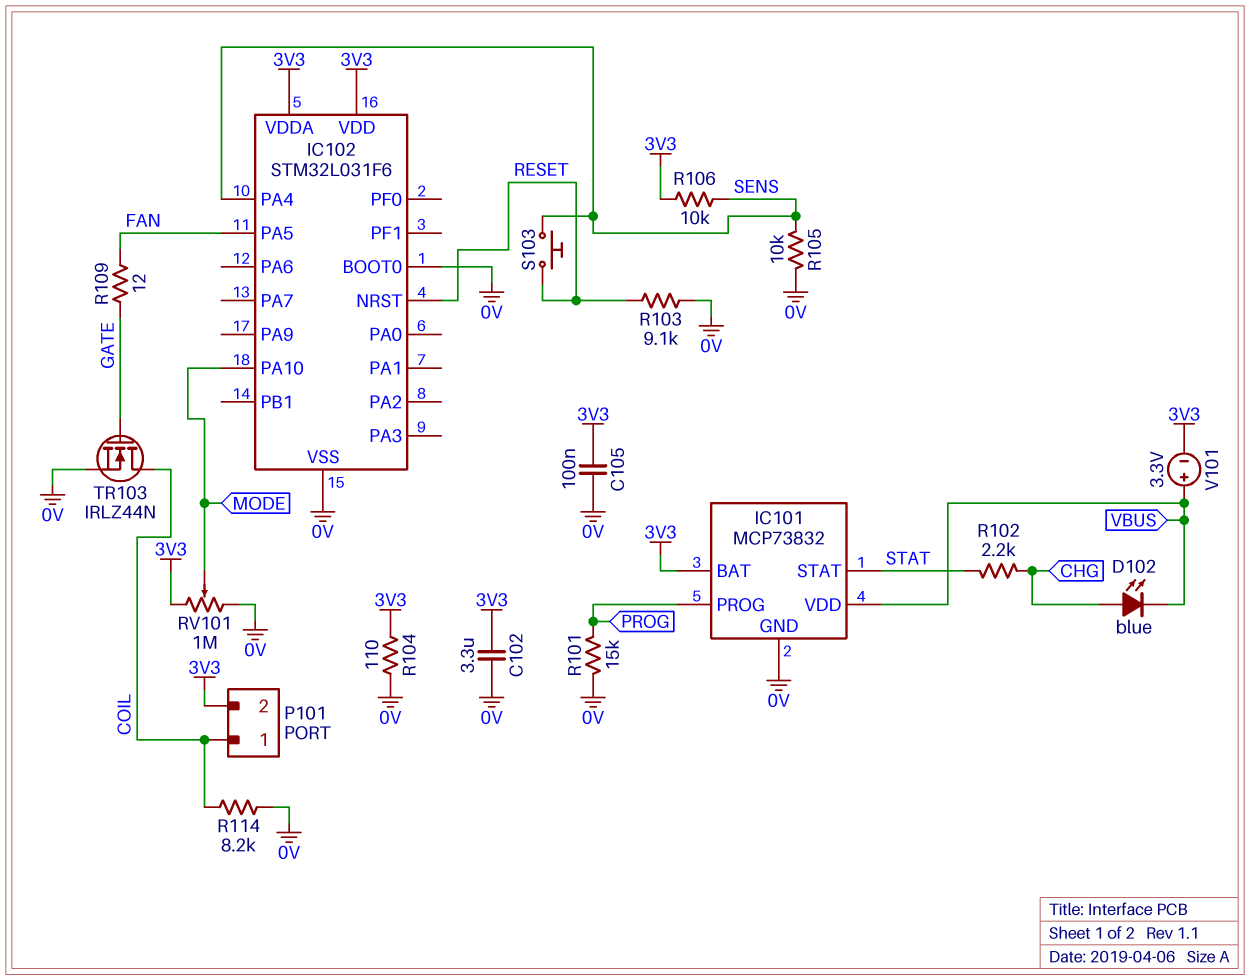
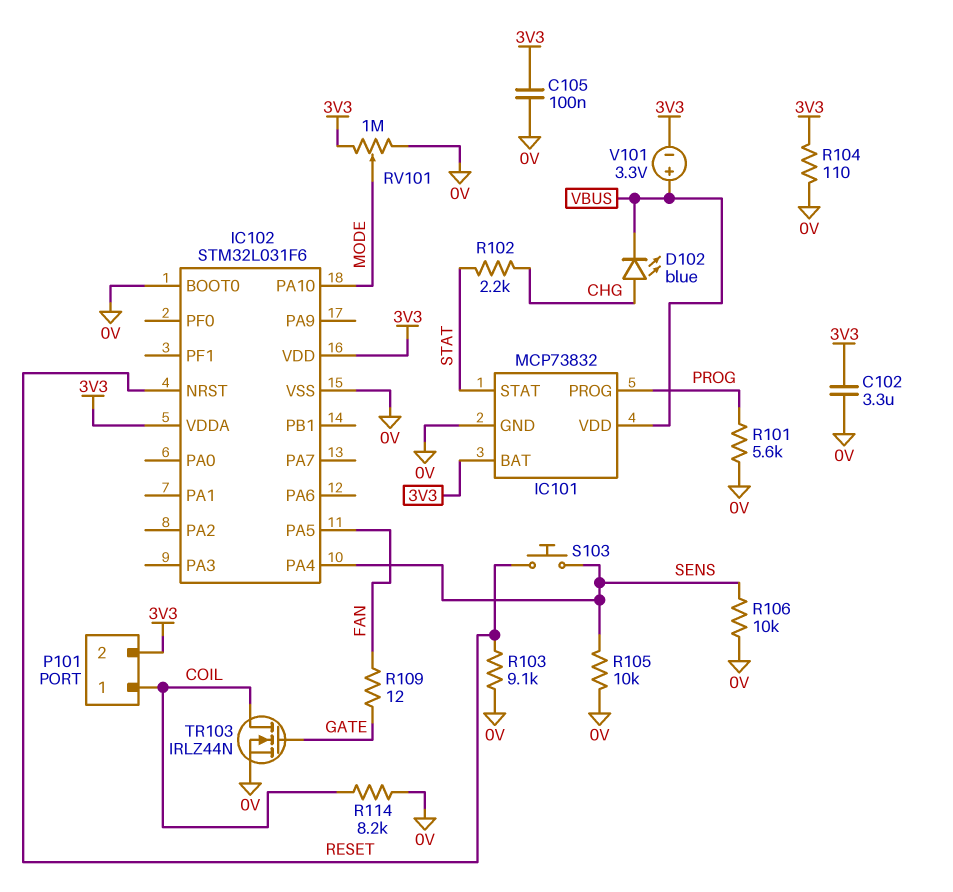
R101: 15k (0V, PROG) -> 5.6k (0V, PROG)
R106: 10k (3V3, SENS) -> 10k (0V, SENS)

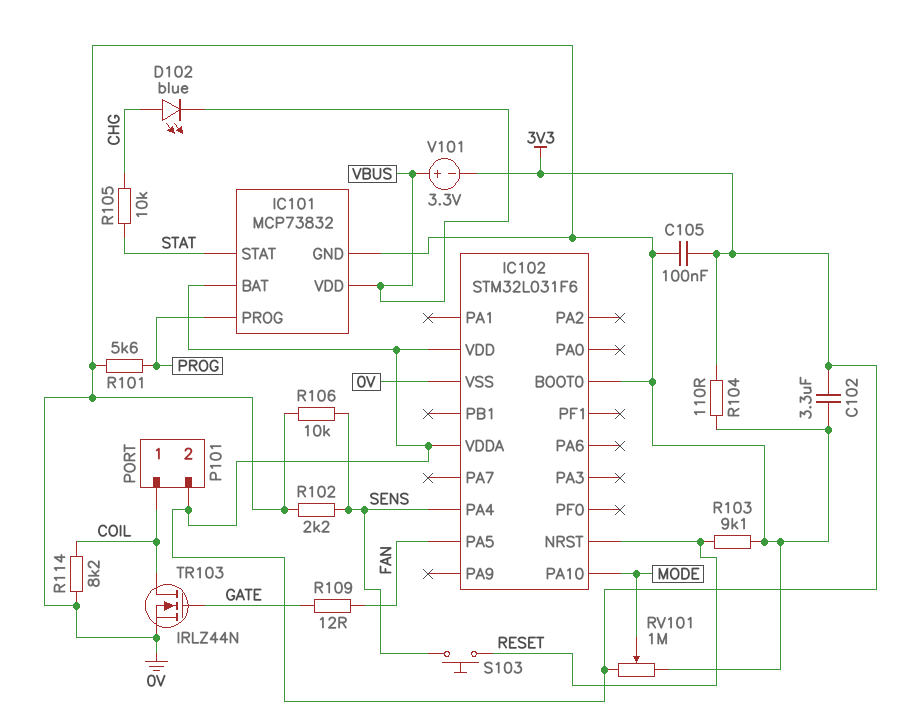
R102: 2.2k (CHG, STAT) -> 2.2k (0V, SENS)
R105: 10k (0V, SENS) -> 10k (CHG, STAT)

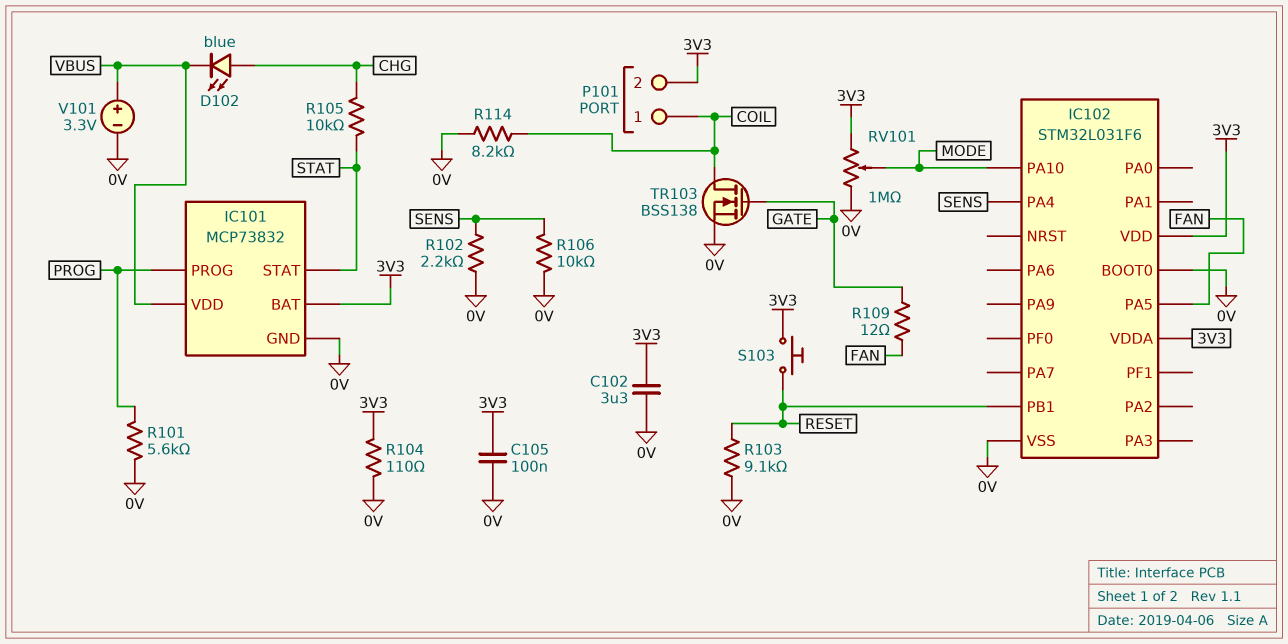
IC102 pin NRST: RESET -> none
IC102 pin PB1: none -> RESET
S103: button (RESET, SENS) -> button (3V3, RESET)
TR103: NMOS IRLZ44N (G GATE, D COIL, S 0V) -> NMOS BSS138 (G GATE, D COIL, S 0V)
V101: 3.3V (plus VBUS, minus 3V3) -> 3.3V (plus VBUS, minus 0V)

